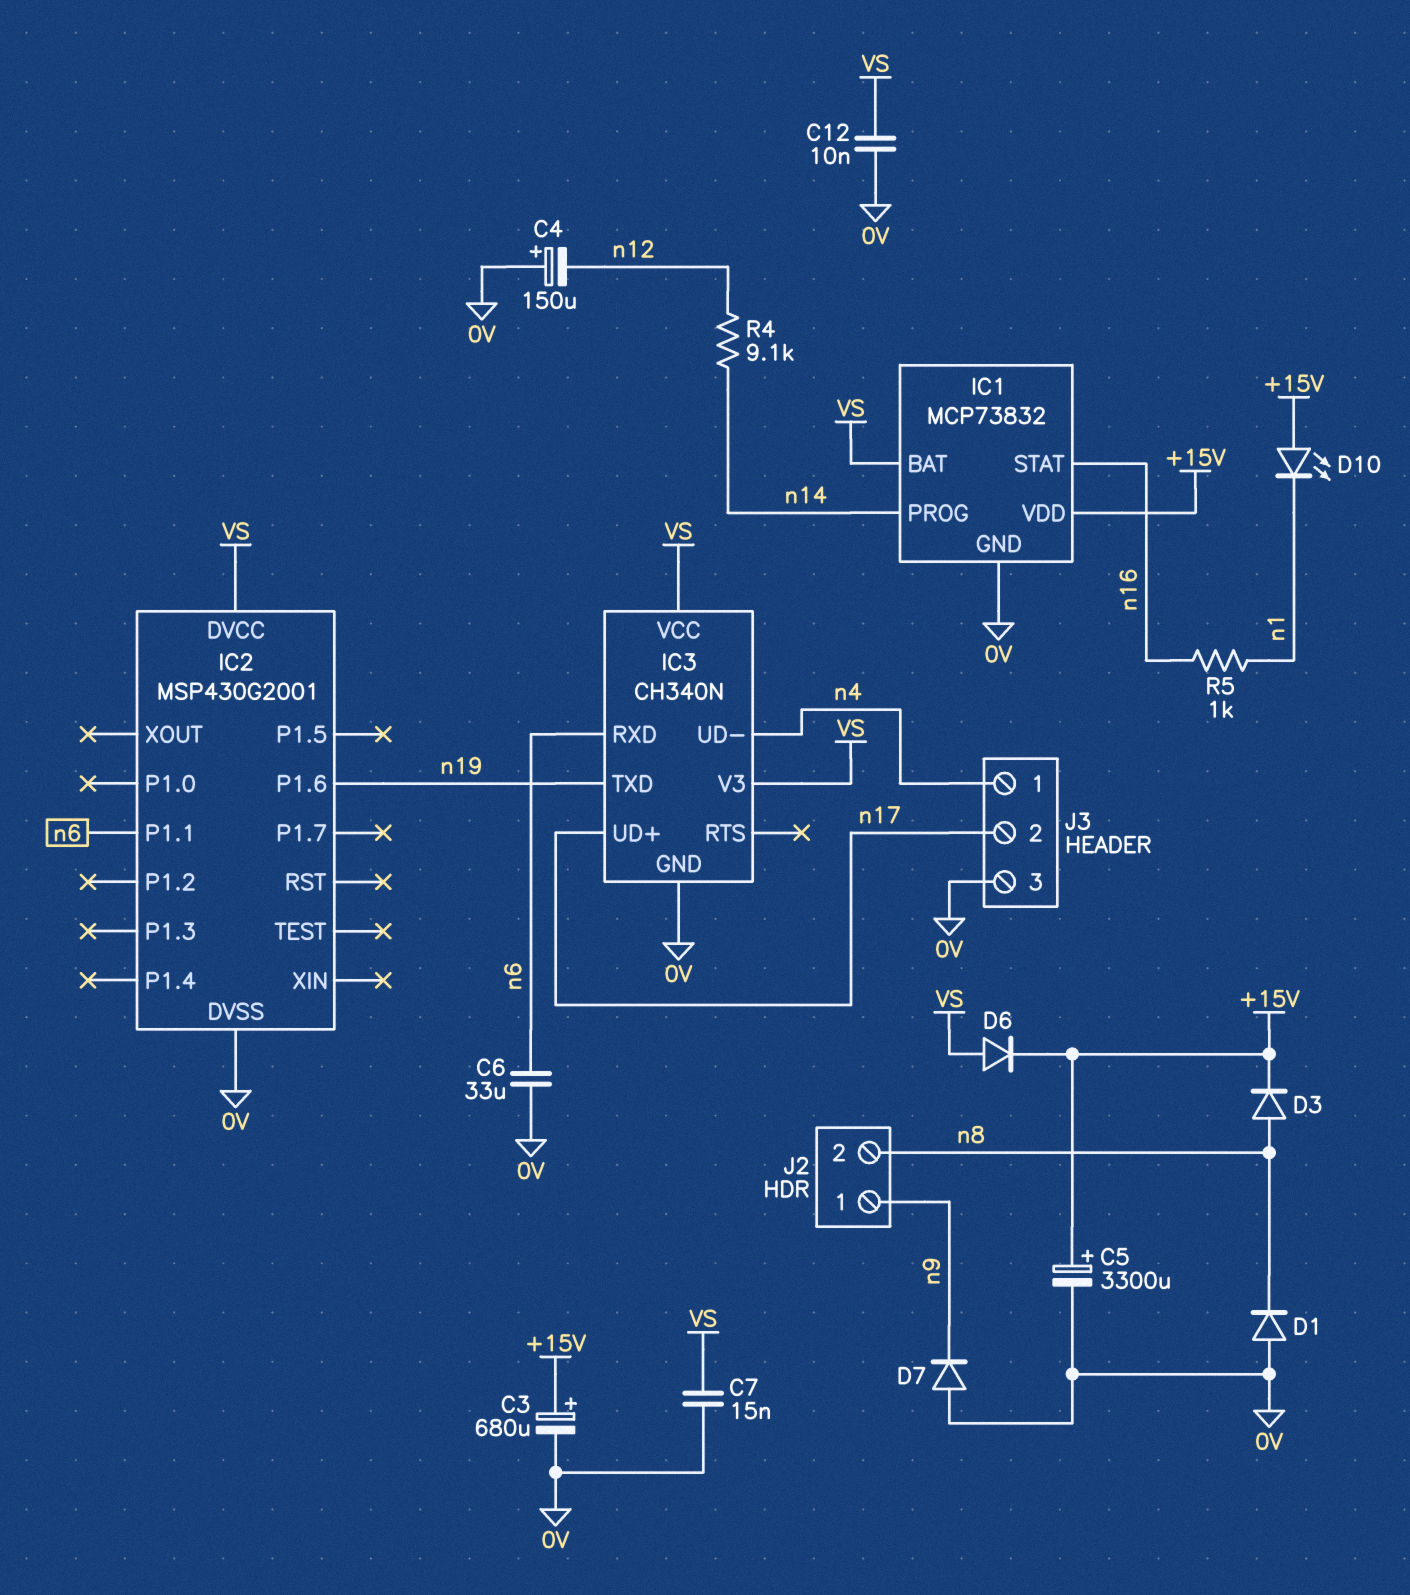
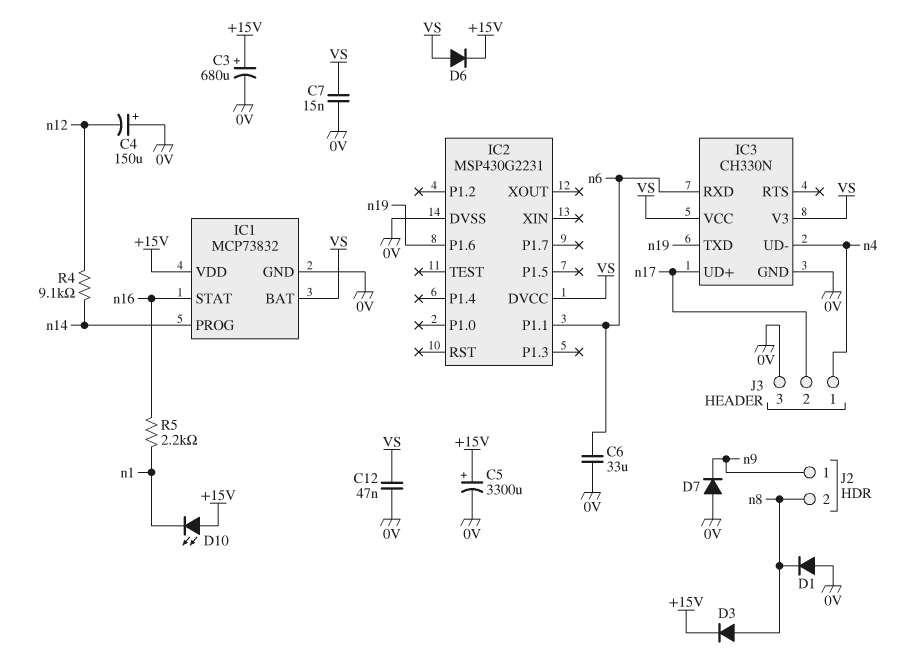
C12: 10nF (0V, VS) -> 47nF (0V, VS)
IC2: MSP430G2001 -> MSP430G2231
IC3: CH340N -> CH330N
R5: 1k (n1, n16) -> 2.2k (n1, n16)

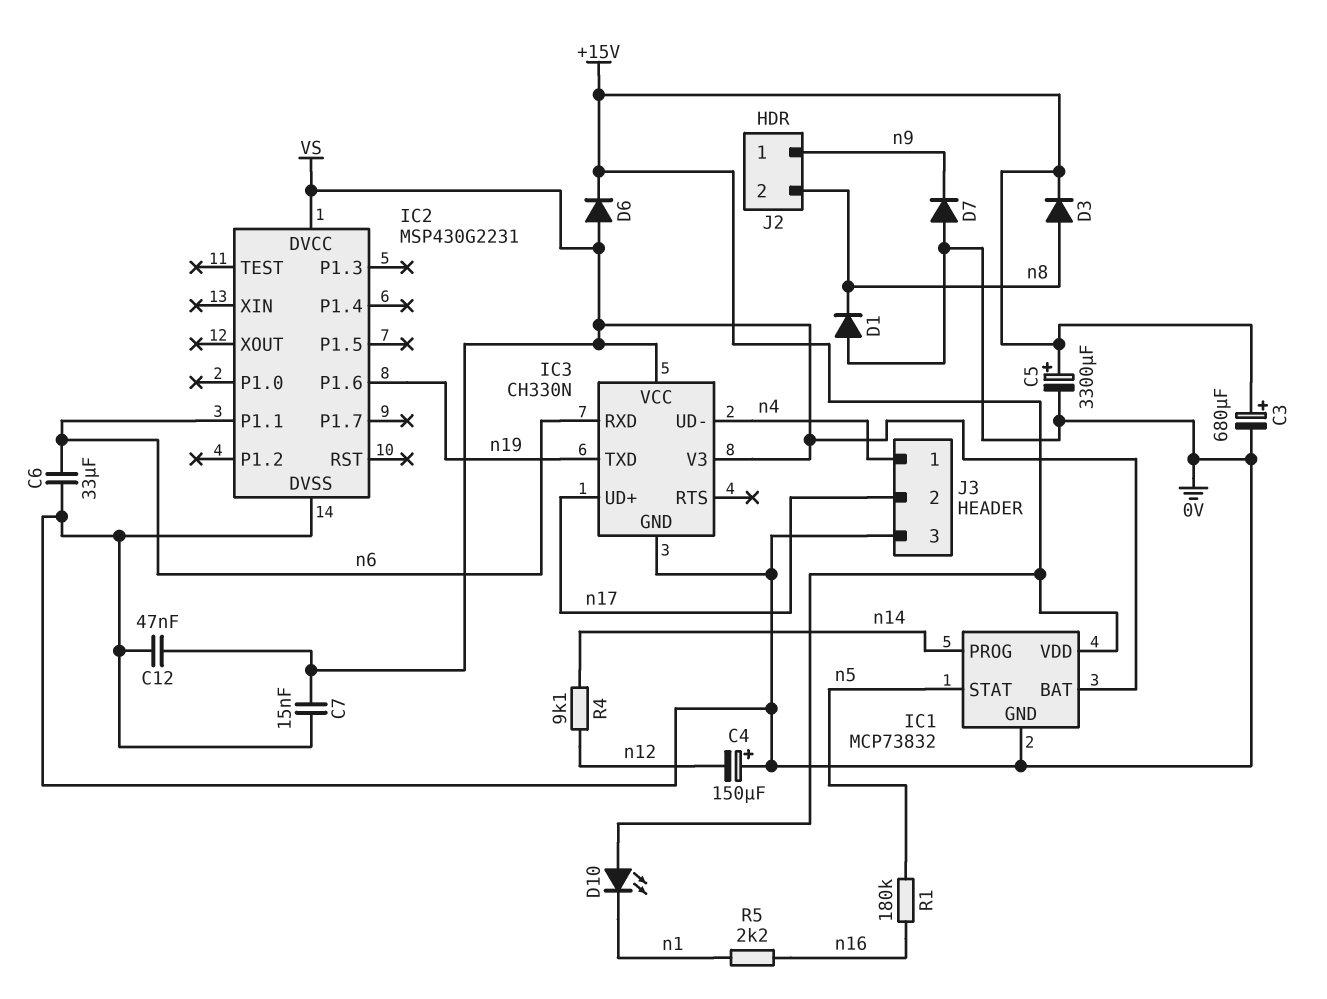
IC1 pin STAT: n16 -> n5
R1: none -> 180k (n5, n16)

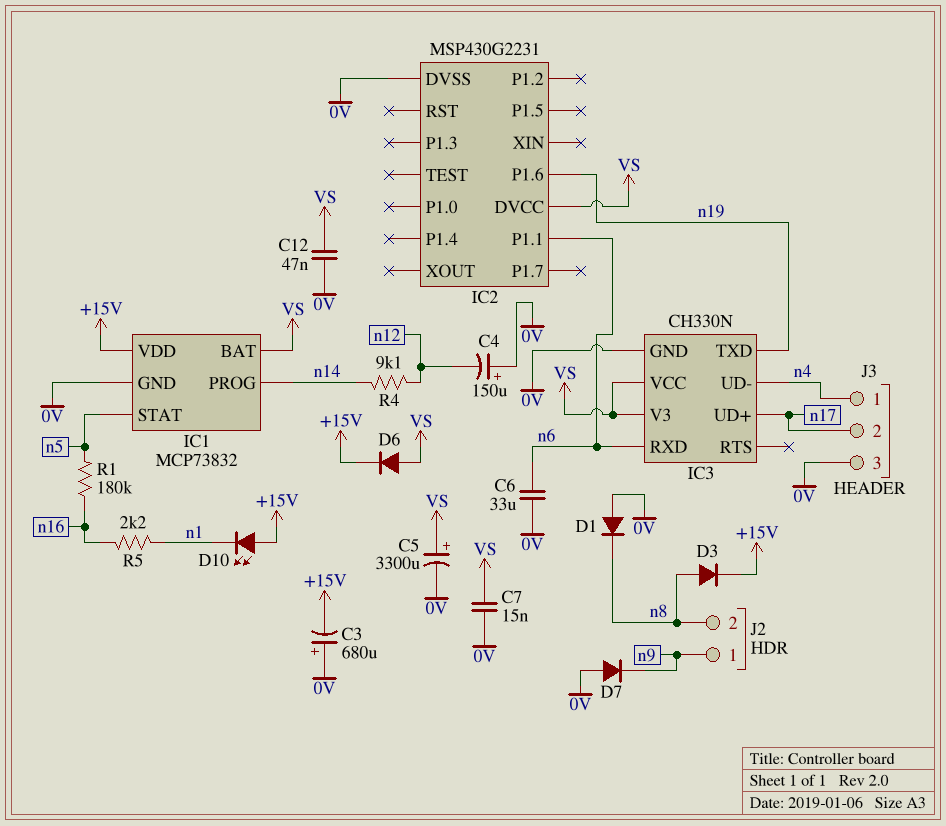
C3: 680uF (plus +15V, minus 0V) -> 680uF (plus 0V, minus +15V)
C5: 3300uF (plus +15V, minus 0V) -> 3300uF (plus VS, minus 0V)

